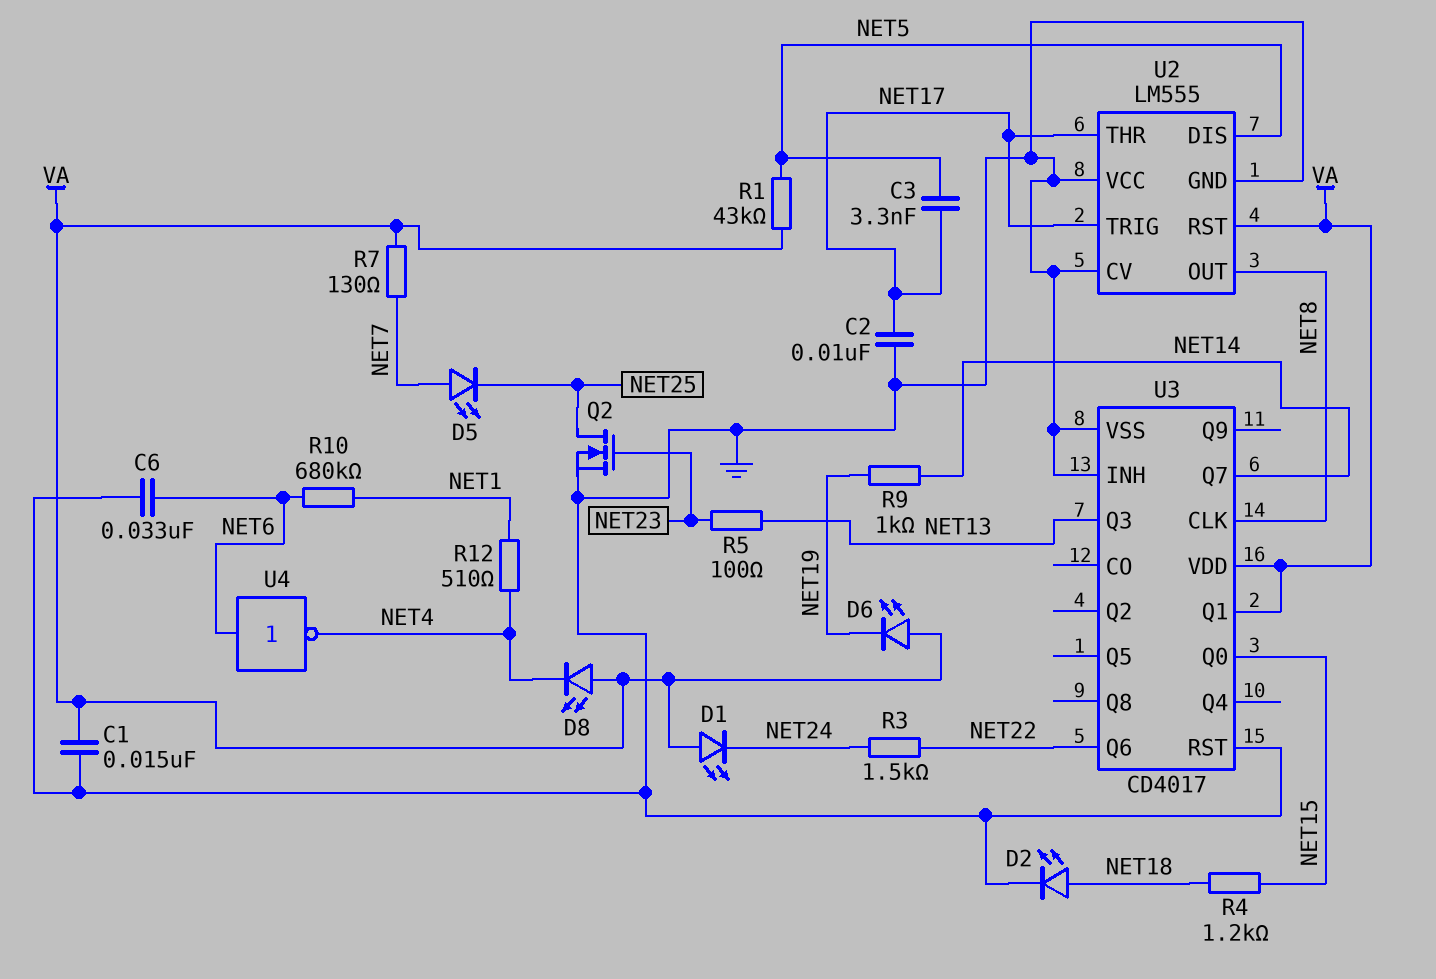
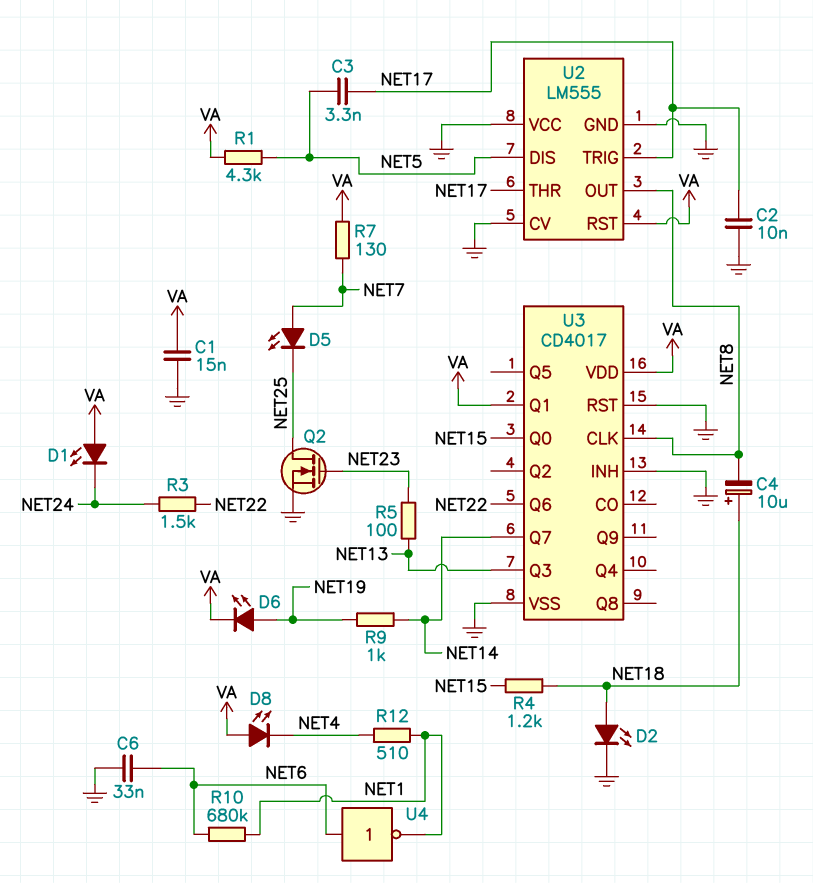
C4: none -> 10uF (plus NET18, minus NET8)
D6: LED (A VA, K NET19) -> LED (A NET19, K VA)
R1: 43k (NET5, VA) -> 4.3k (NET5, VA)
U4: NOT (in NET6, out NET4) -> NOT (in NET6, out NET1)

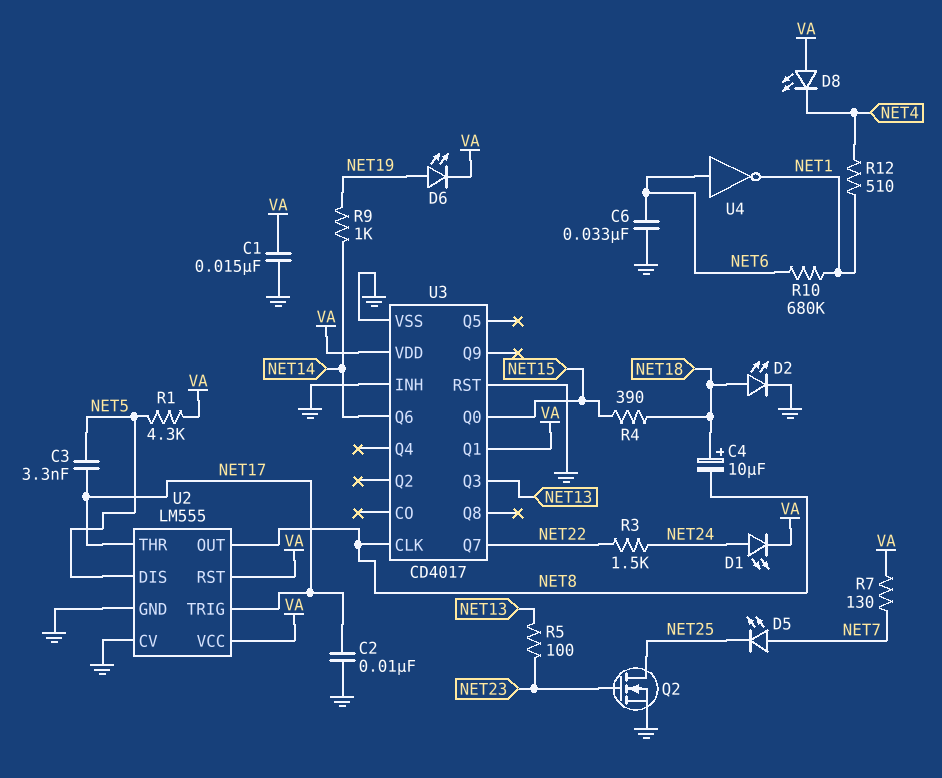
D1: LED (A VA, K NET24) -> LED (A NET24, K VA)
R4: 1.2k (NET15, NET18) -> 390 (NET15, NET18)
U2 pin VCC: GND -> VA
U3 pin Q6: NET22 -> NET14
U3 pin Q7: NET14 -> NET22

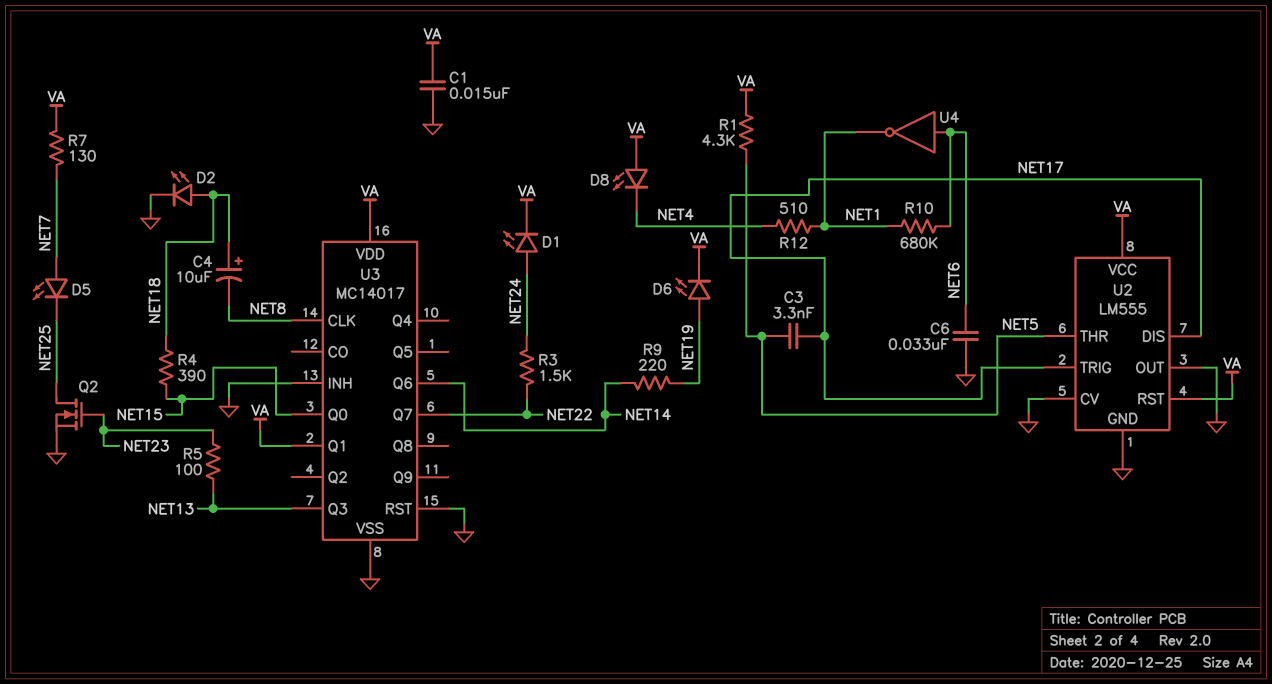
C2: 10nF (GND, NET17) -> none
R9: 1k (NET14, NET19) -> 220 (NET14, NET19)
U2 pin DIS: NET5 -> NET17
U2 pin OUT: NET8 -> GND
U2 pin THR: NET17 -> NET5
U3: CD4017 -> MC14017

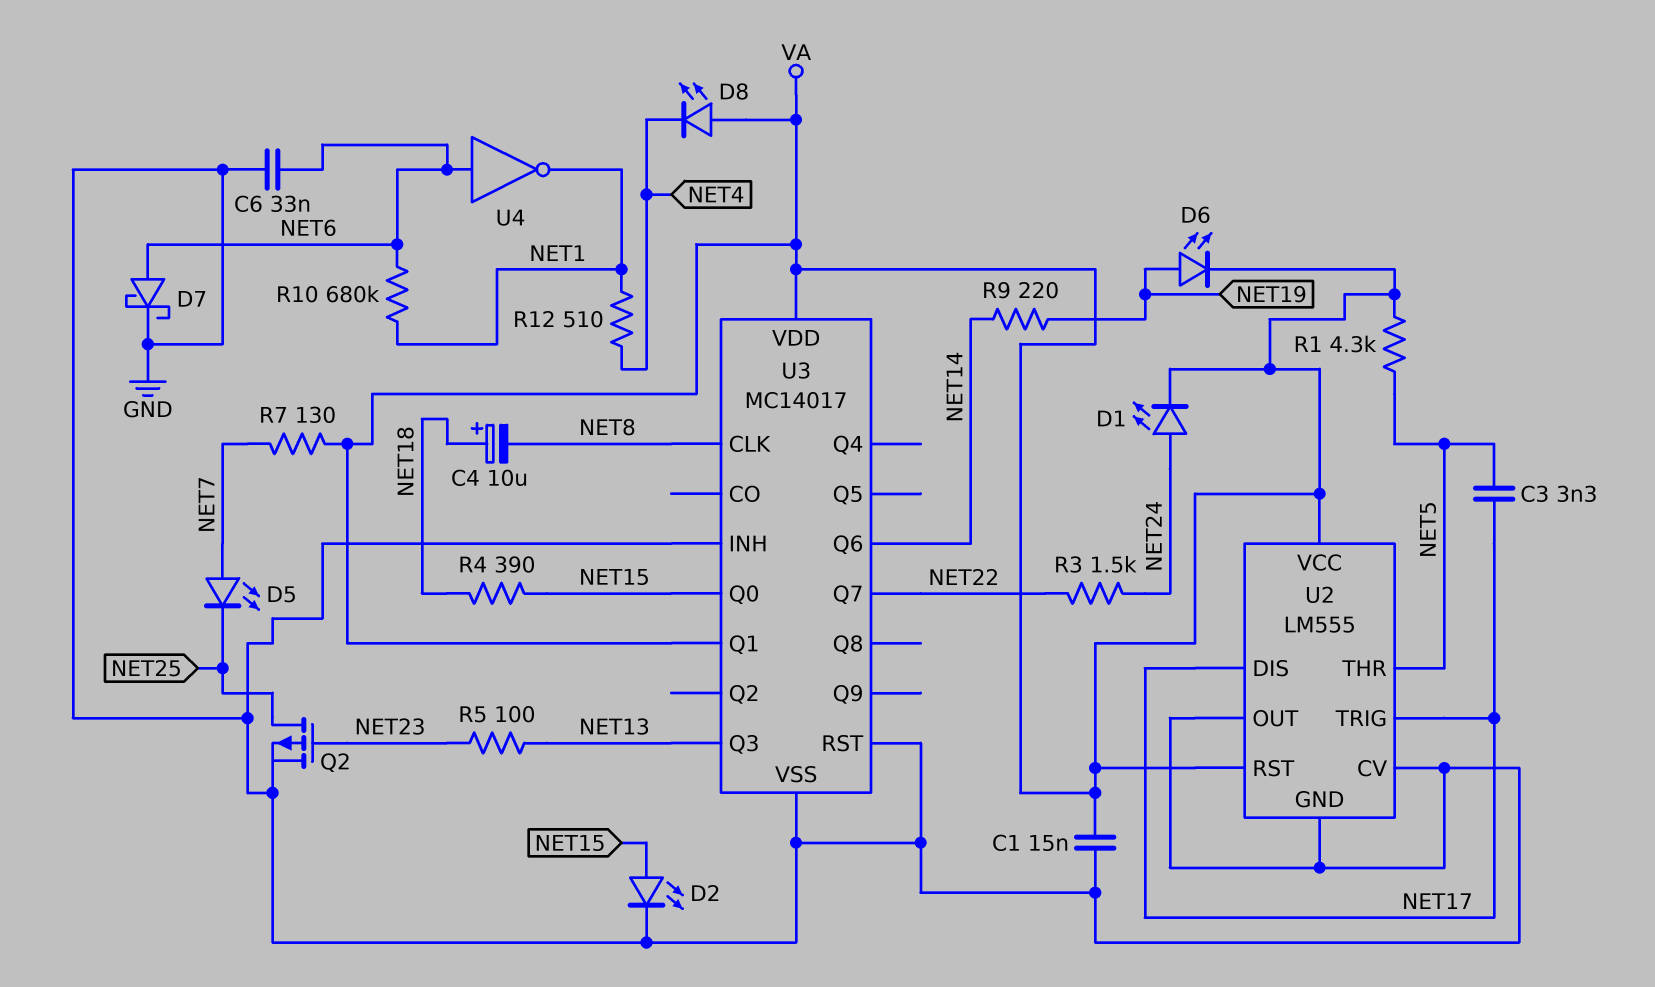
D2: LED (A NET18, K GND) -> LED (A NET15, K GND)
D7: none -> schottky (A NET6, K GND)
Q2: NMOS (G NET23, D NET25, S GND) -> PMOS (G NET23, D NET25, S GND)

